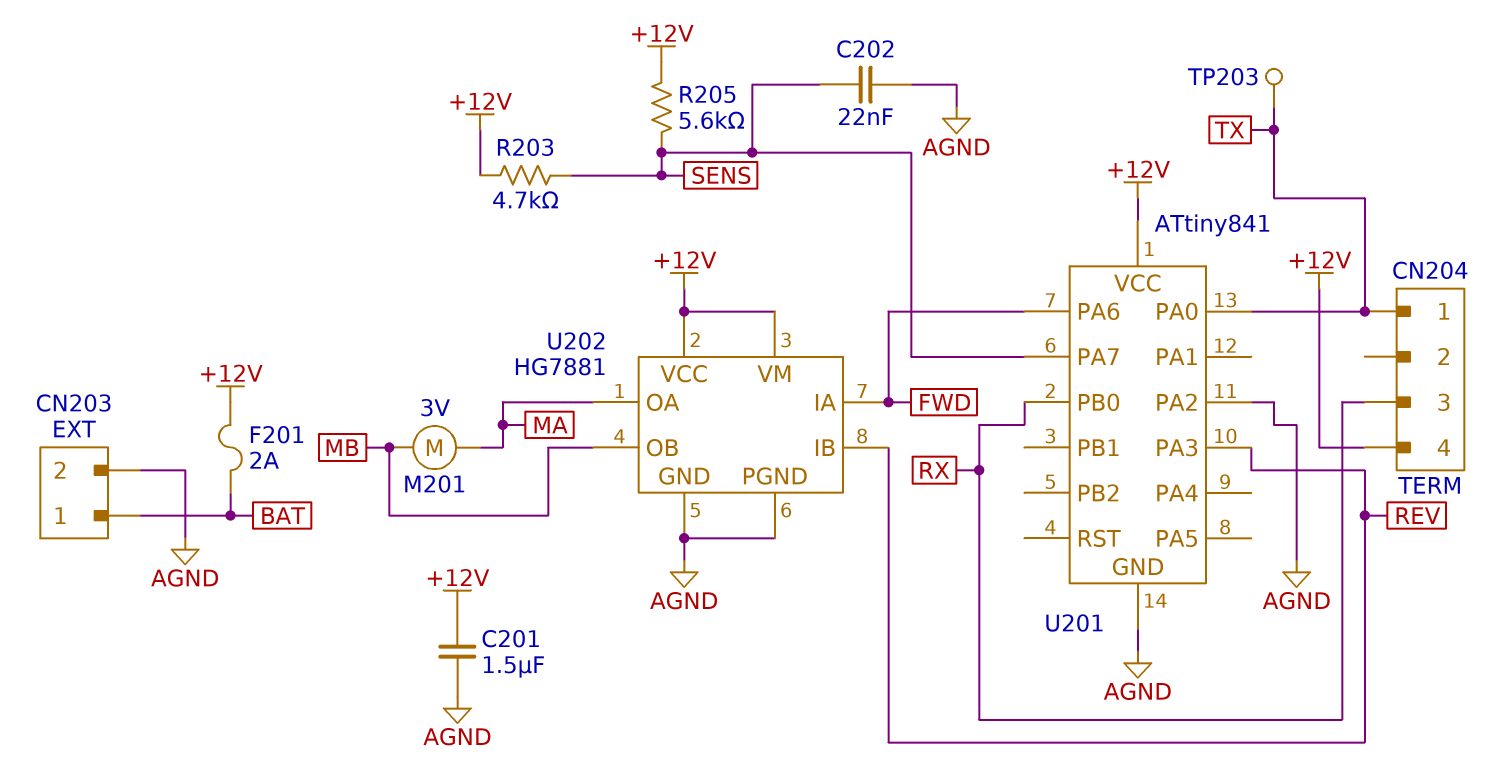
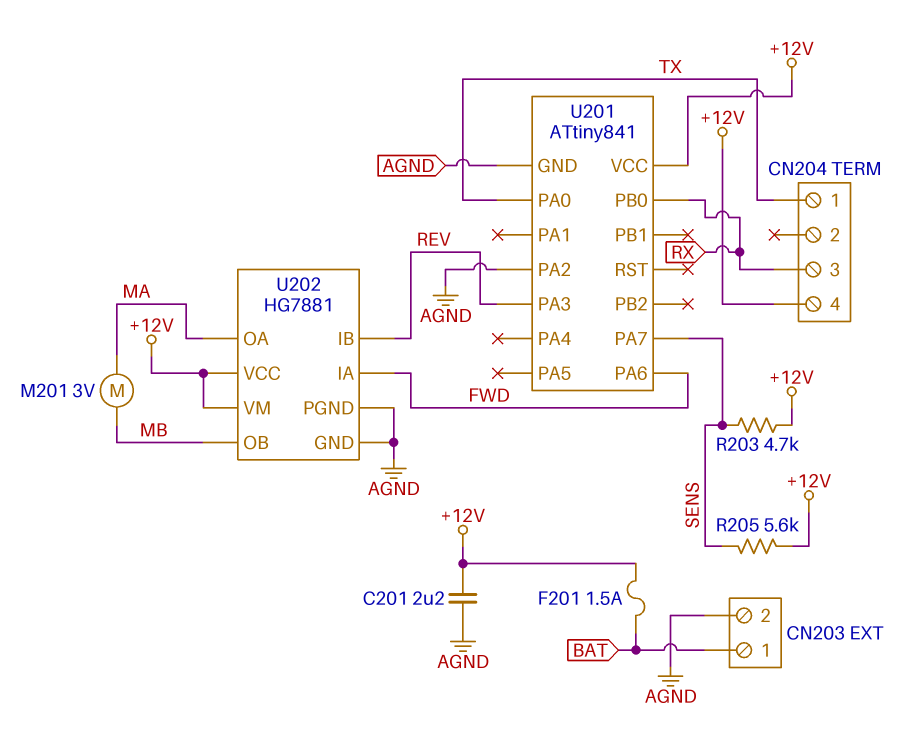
C201: 1.5uF (+12V, AGND) -> 2.2uF (+12V, AGND)
C202: 22nF (AGND, SENS) -> none
F201: 2A (+12V, BAT) -> 1.5A (+12V, BAT)
TP203: test point (TX) -> none

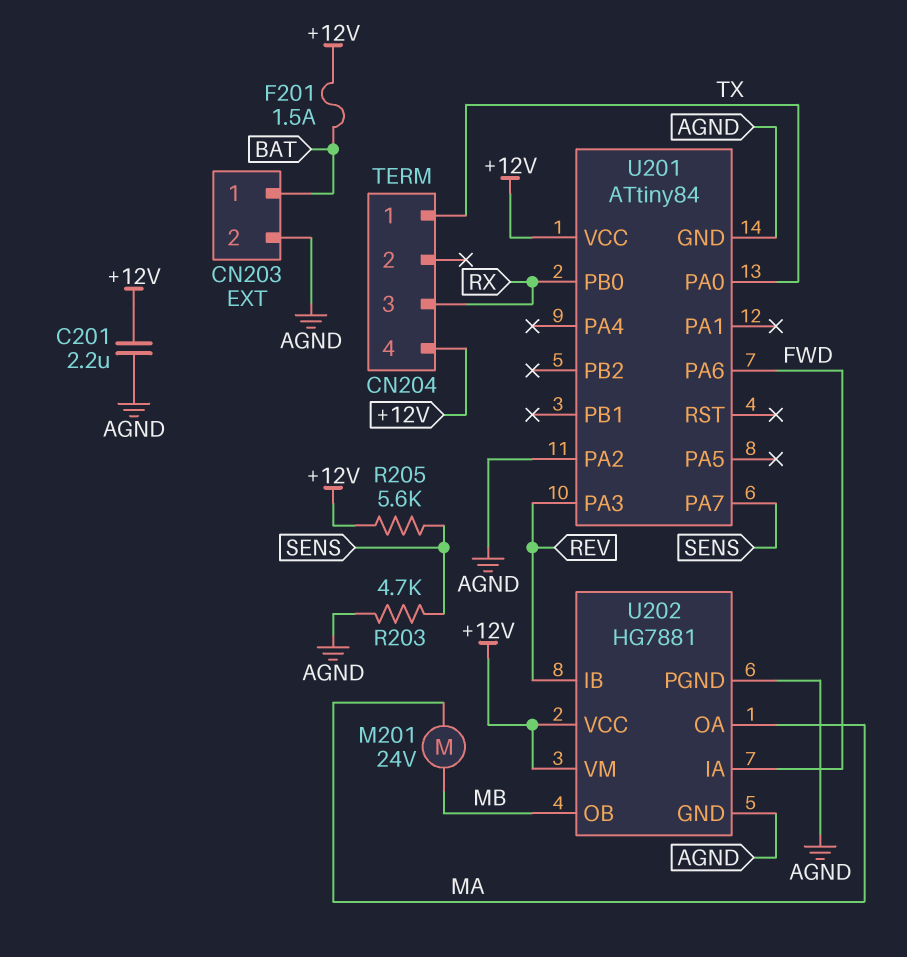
M201: motor 3V (MA, MB) -> motor 24V (MA, MB)
R203: 4.7k (+12V, SENS) -> 4.7k (AGND, SENS)
U201: ATtiny841 -> ATtiny84

